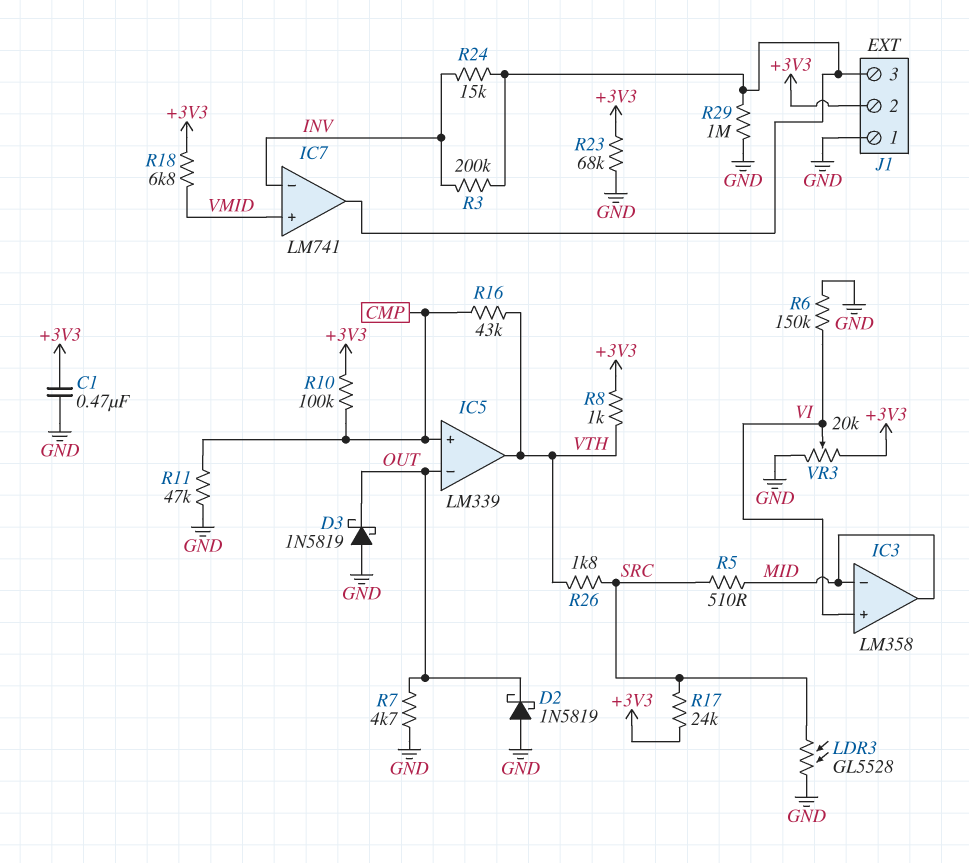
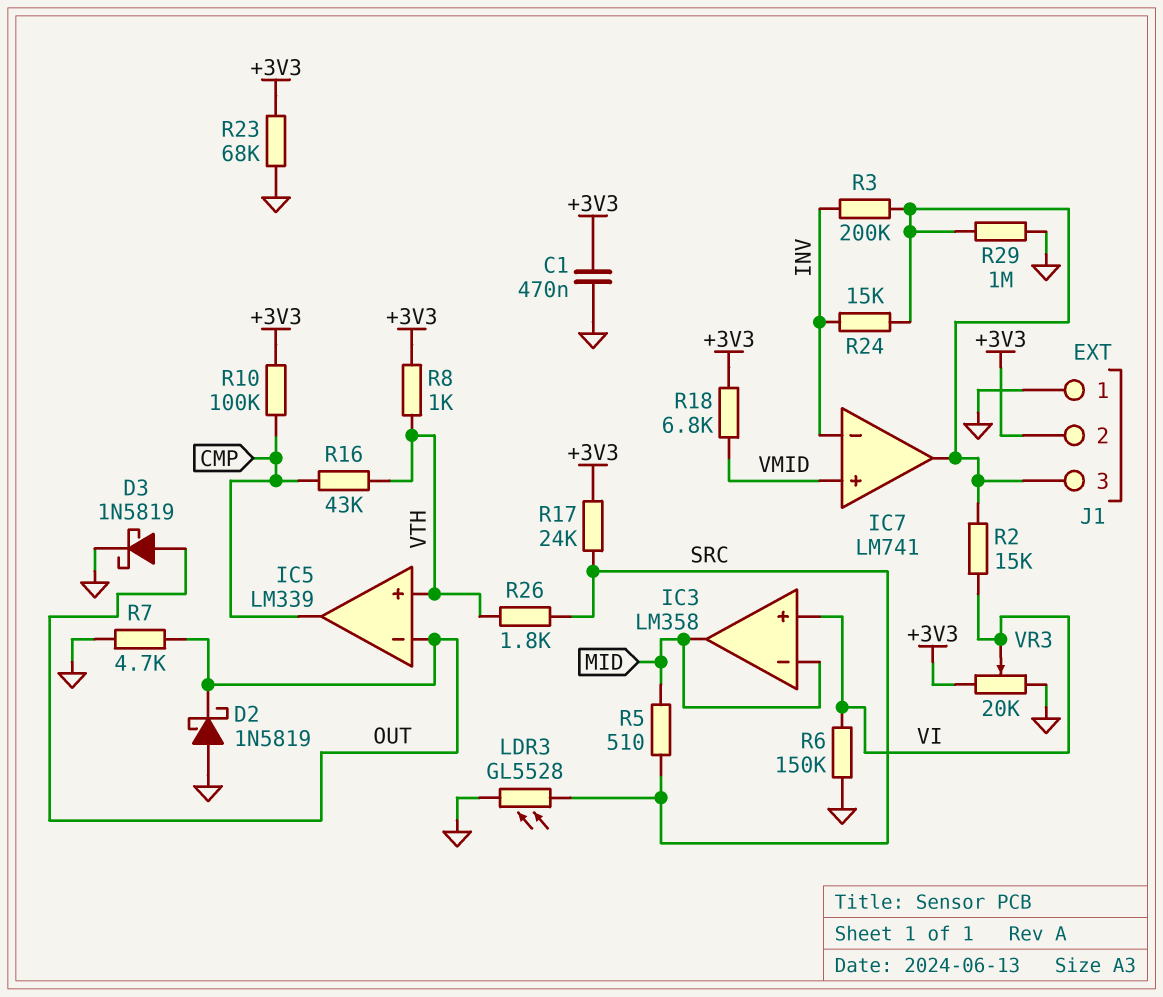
D3: schottky 1N5819 (A GND, K OUT) -> schottky 1N5819 (A OUT, K GND)
IC5 pin in+: CMP -> VTH
IC5 pin out: VTH -> CMP
R2: none -> 15k (IC7/out, VI)
R11: 47k (CMP, GND) -> none

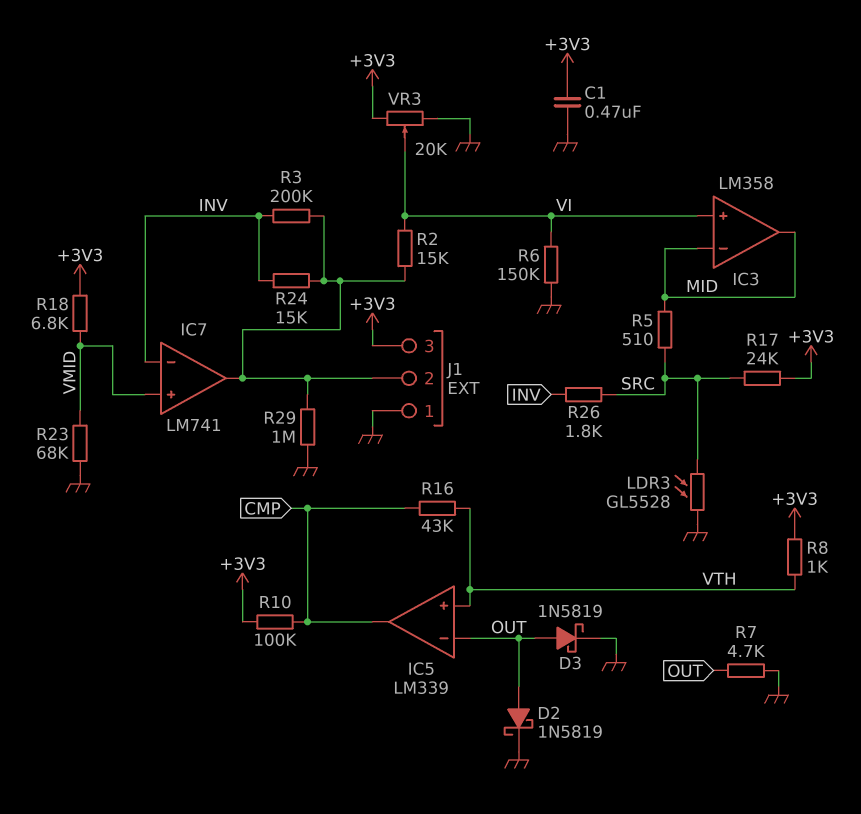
D2: schottky 1N5819 (A GND, K OUT) -> schottky 1N5819 (A OUT, K GND)
J1 pin 2: +3V3 -> IC7/out
J1 pin 3: IC7/out -> +3V3
R23: 68k (+3V3, GND) -> 68k (GND, VMID)
R26: 1.8k (SRC, VTH) -> 1.8k (INV, SRC)

